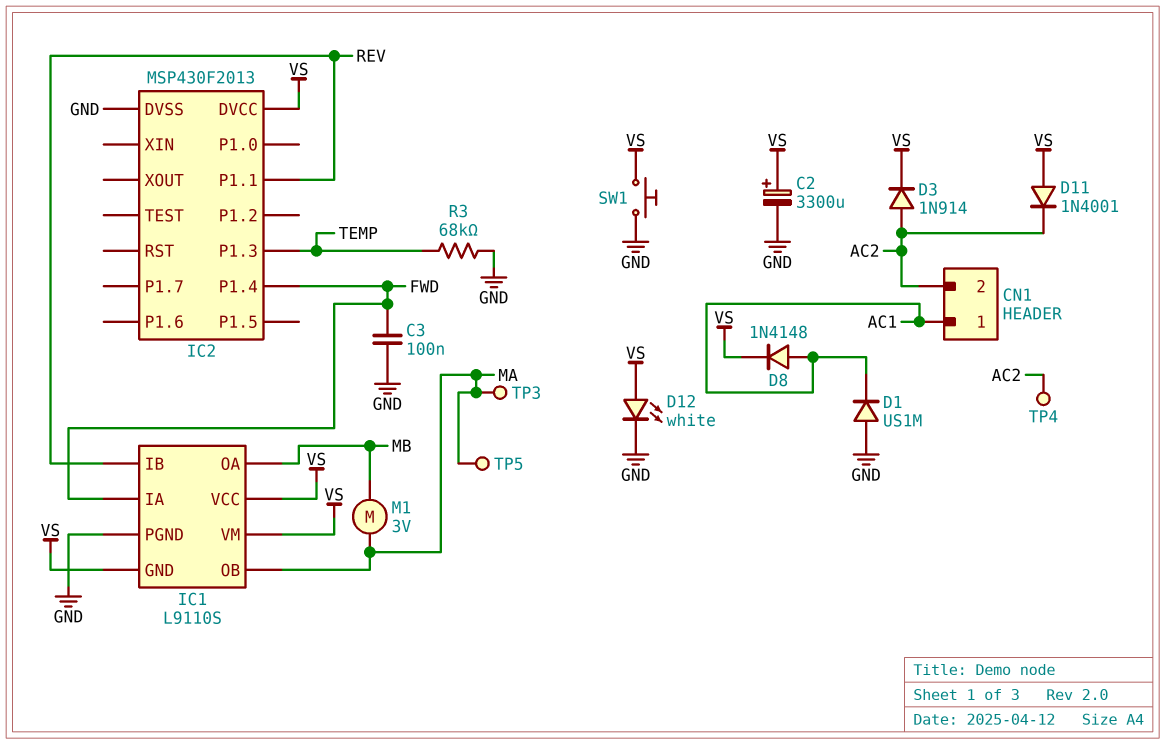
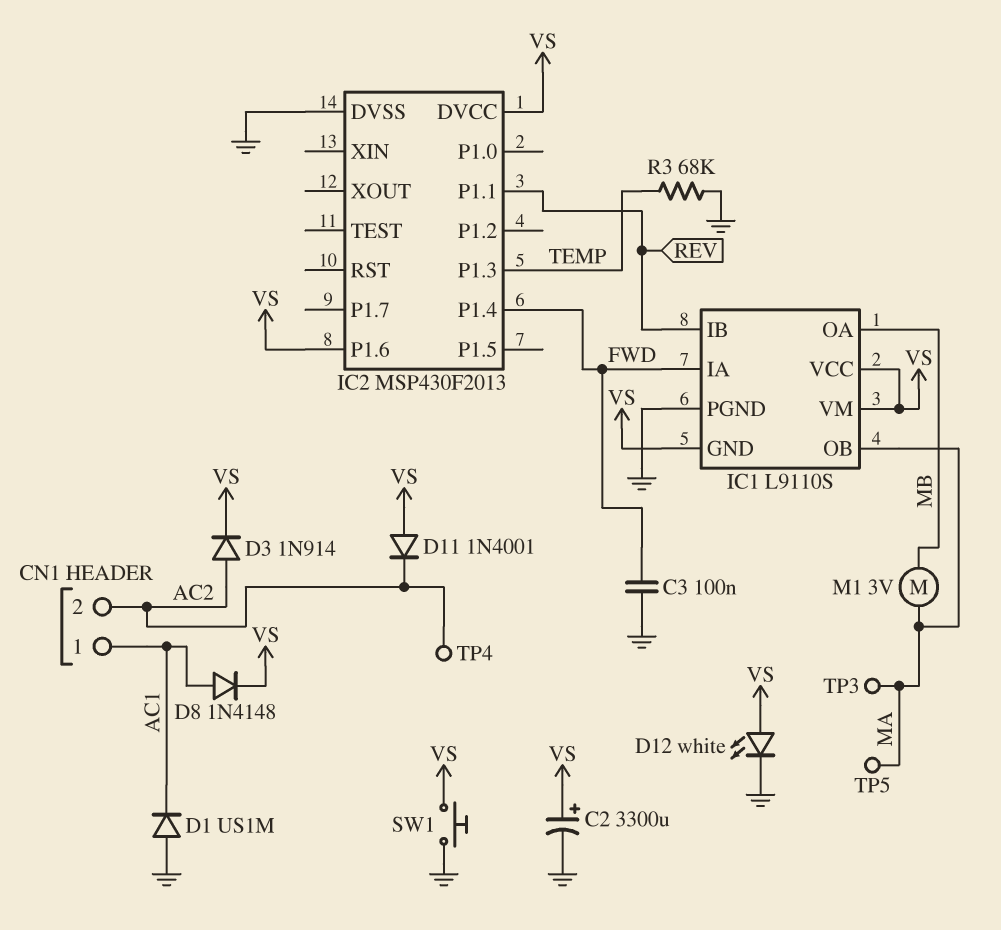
IC2 pin P1.6: none -> VS

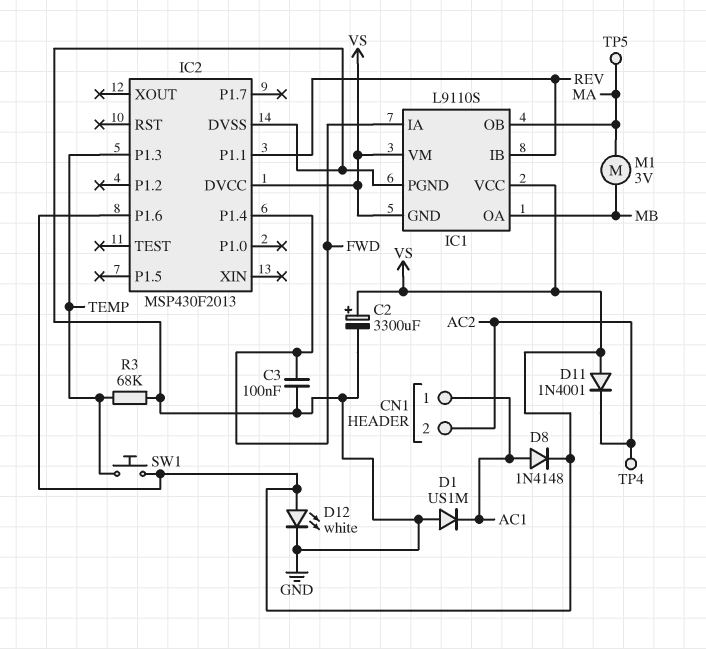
D3: diode 1N914 (A AC2, K VS) -> none
SW1: button (GND, VS) -> button (TEMP, VS)
TP3: test point (MA) -> none

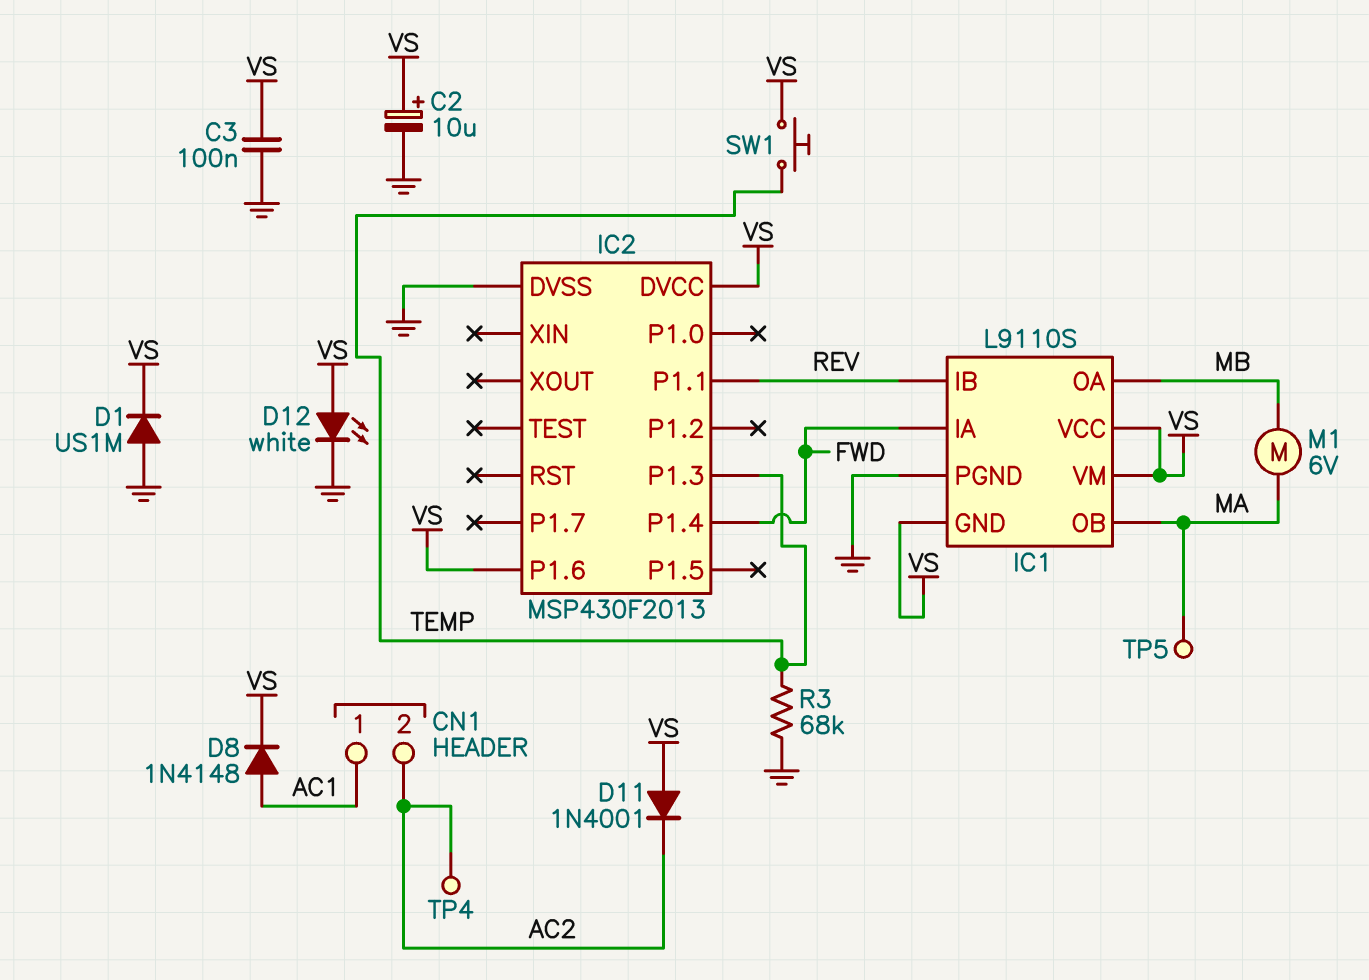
C2: 3300uF (plus VS, minus GND) -> 10uF (plus VS, minus GND)
C3: 100nF (FWD, GND) -> 100nF (GND, VS)
D1: diode US1M (A GND, K AC1) -> diode US1M (A GND, K VS)
M1: motor 3V (MA, MB) -> motor 6V (MA, MB)

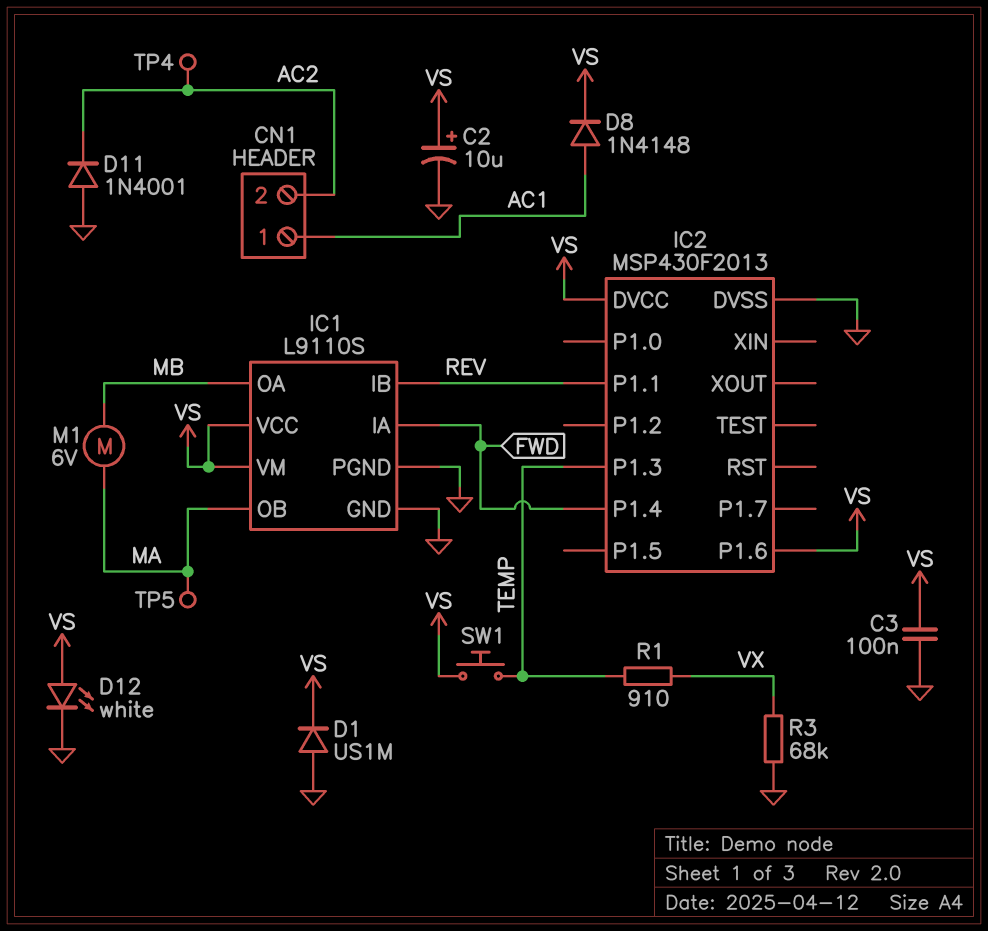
D11: diode 1N4001 (A VS, K AC2) -> diode 1N4001 (A GND, K AC2)
IC1 pin GND: VS -> GND
R1: none -> 910 (TEMP, VX)
R3: 68k (GND, TEMP) -> 68k (GND, VX)

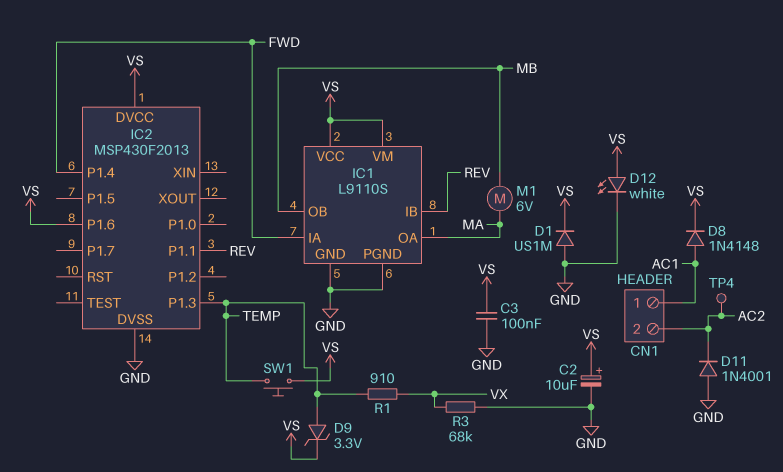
D9: none -> zener 3.3V (A TEMP, K VS)
IC1 pin OA: MB -> MA
IC1 pin OB: MA -> MB
TP5: test point (MA) -> none

